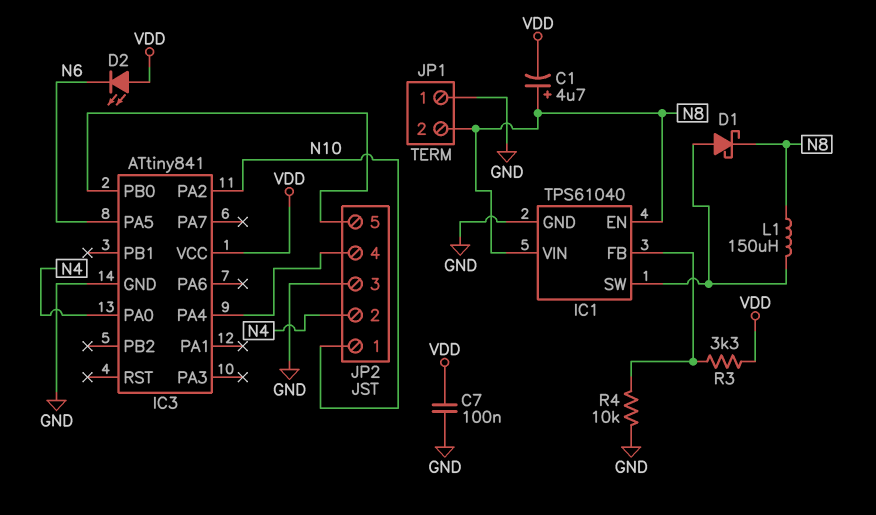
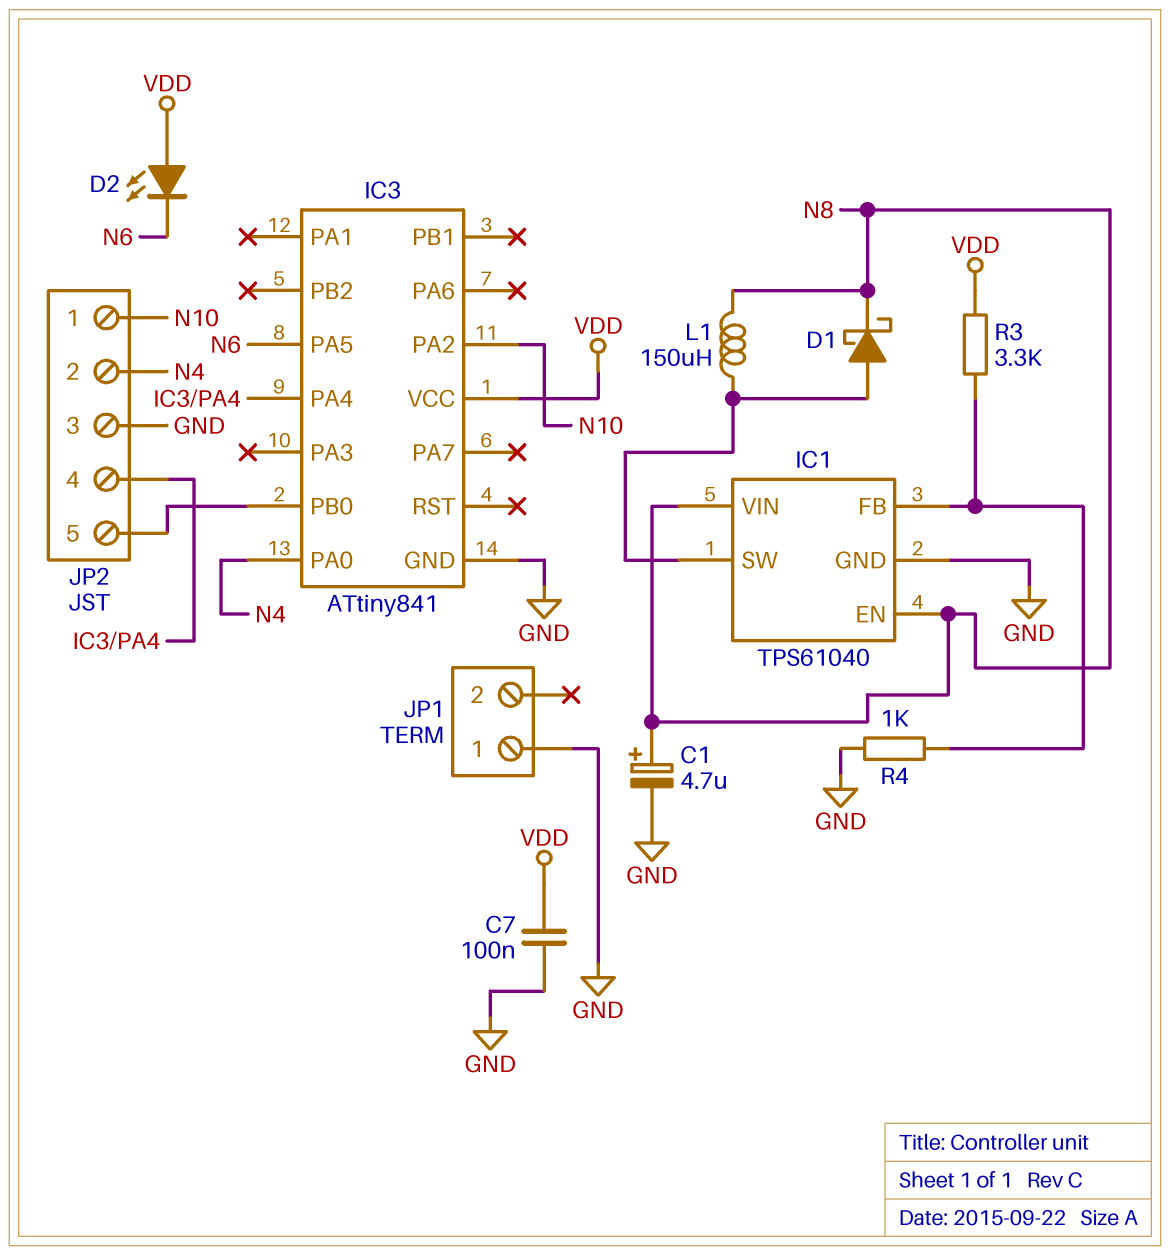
C1: 4.7uF (plus N8, minus VDD) -> 4.7uF (plus N8, minus GND)
JP1 pin 2: N8 -> none
R4: 10k (GND, IC1/FB) -> 1k (GND, IC1/FB)

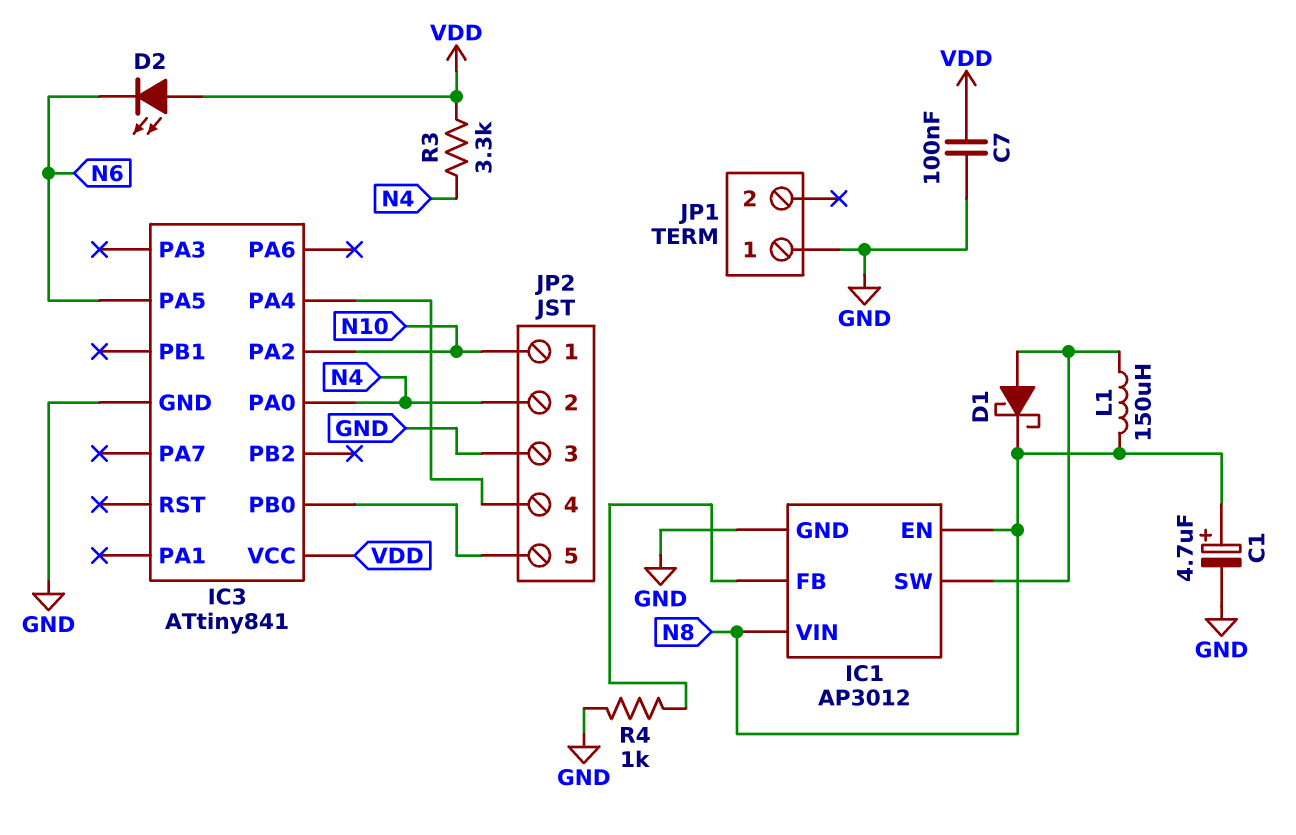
IC1: TPS61040 -> AP3012
R3: 3.3k (IC1/FB, VDD) -> 3.3k (N4, VDD)

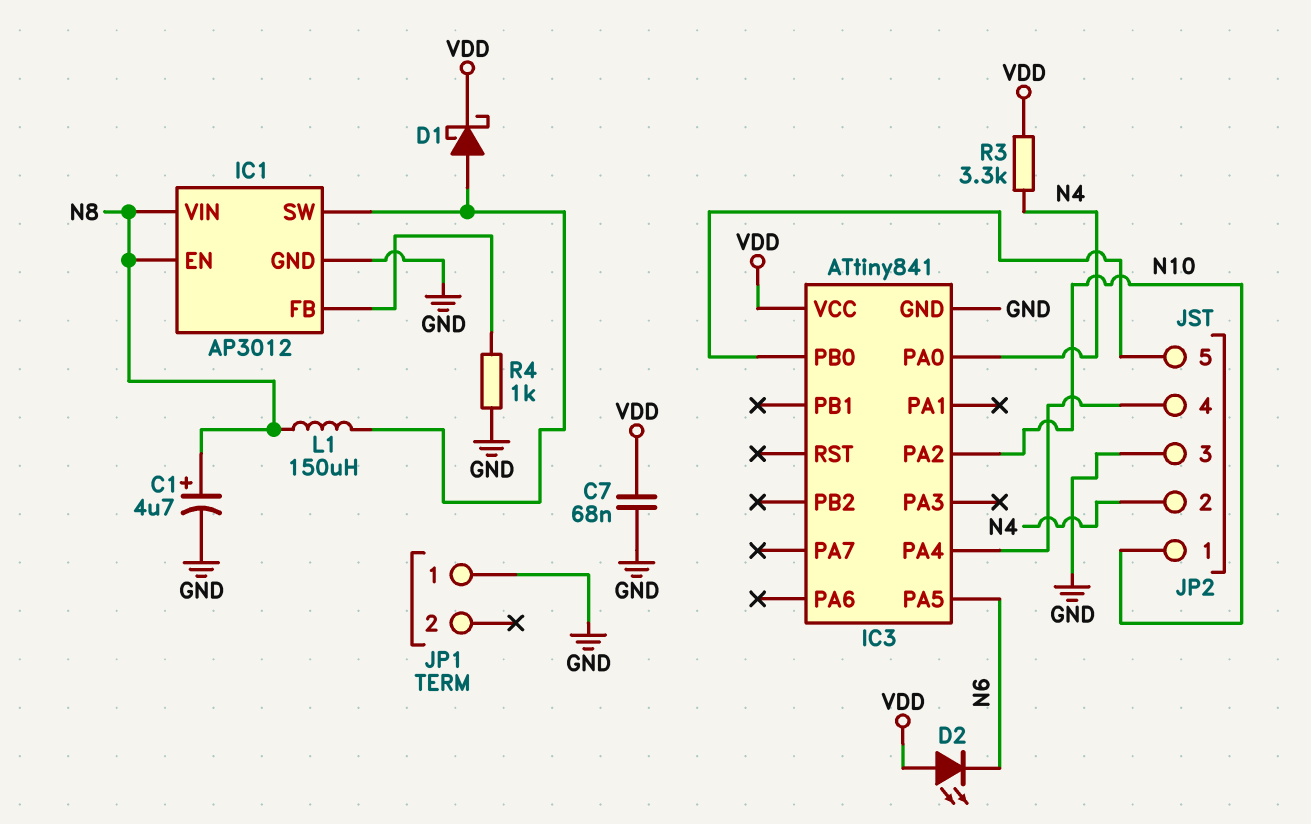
C7: 100nF (GND, VDD) -> 68nF (GND, VDD)
D1: schottky (A IC1/SW, K N8) -> schottky (A IC1/SW, K VDD)

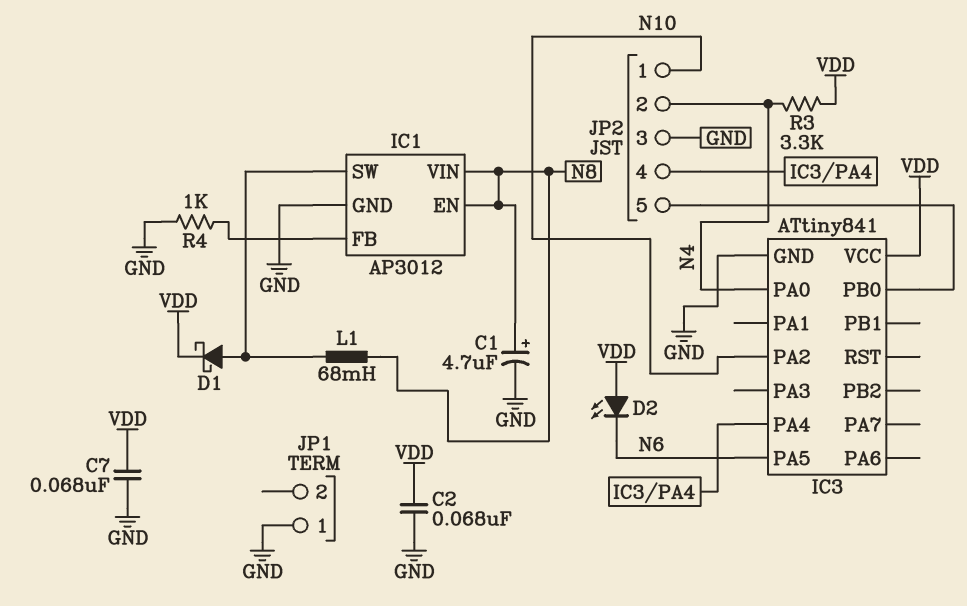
C2: none -> 68nF (GND, VDD)
L1: 150uH (IC1/SW, N8) -> 68mH (IC1/SW, N8)

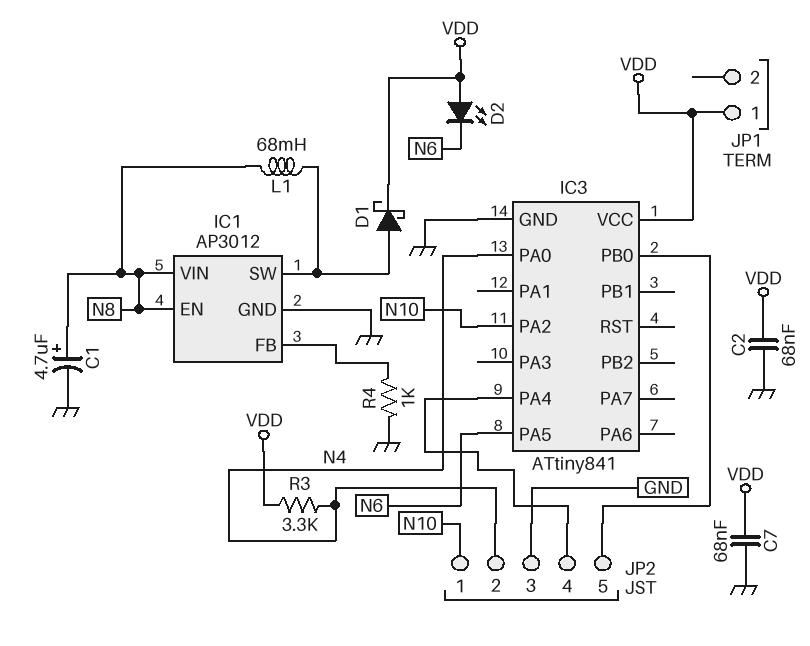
JP1 pin 1: GND -> VDD

